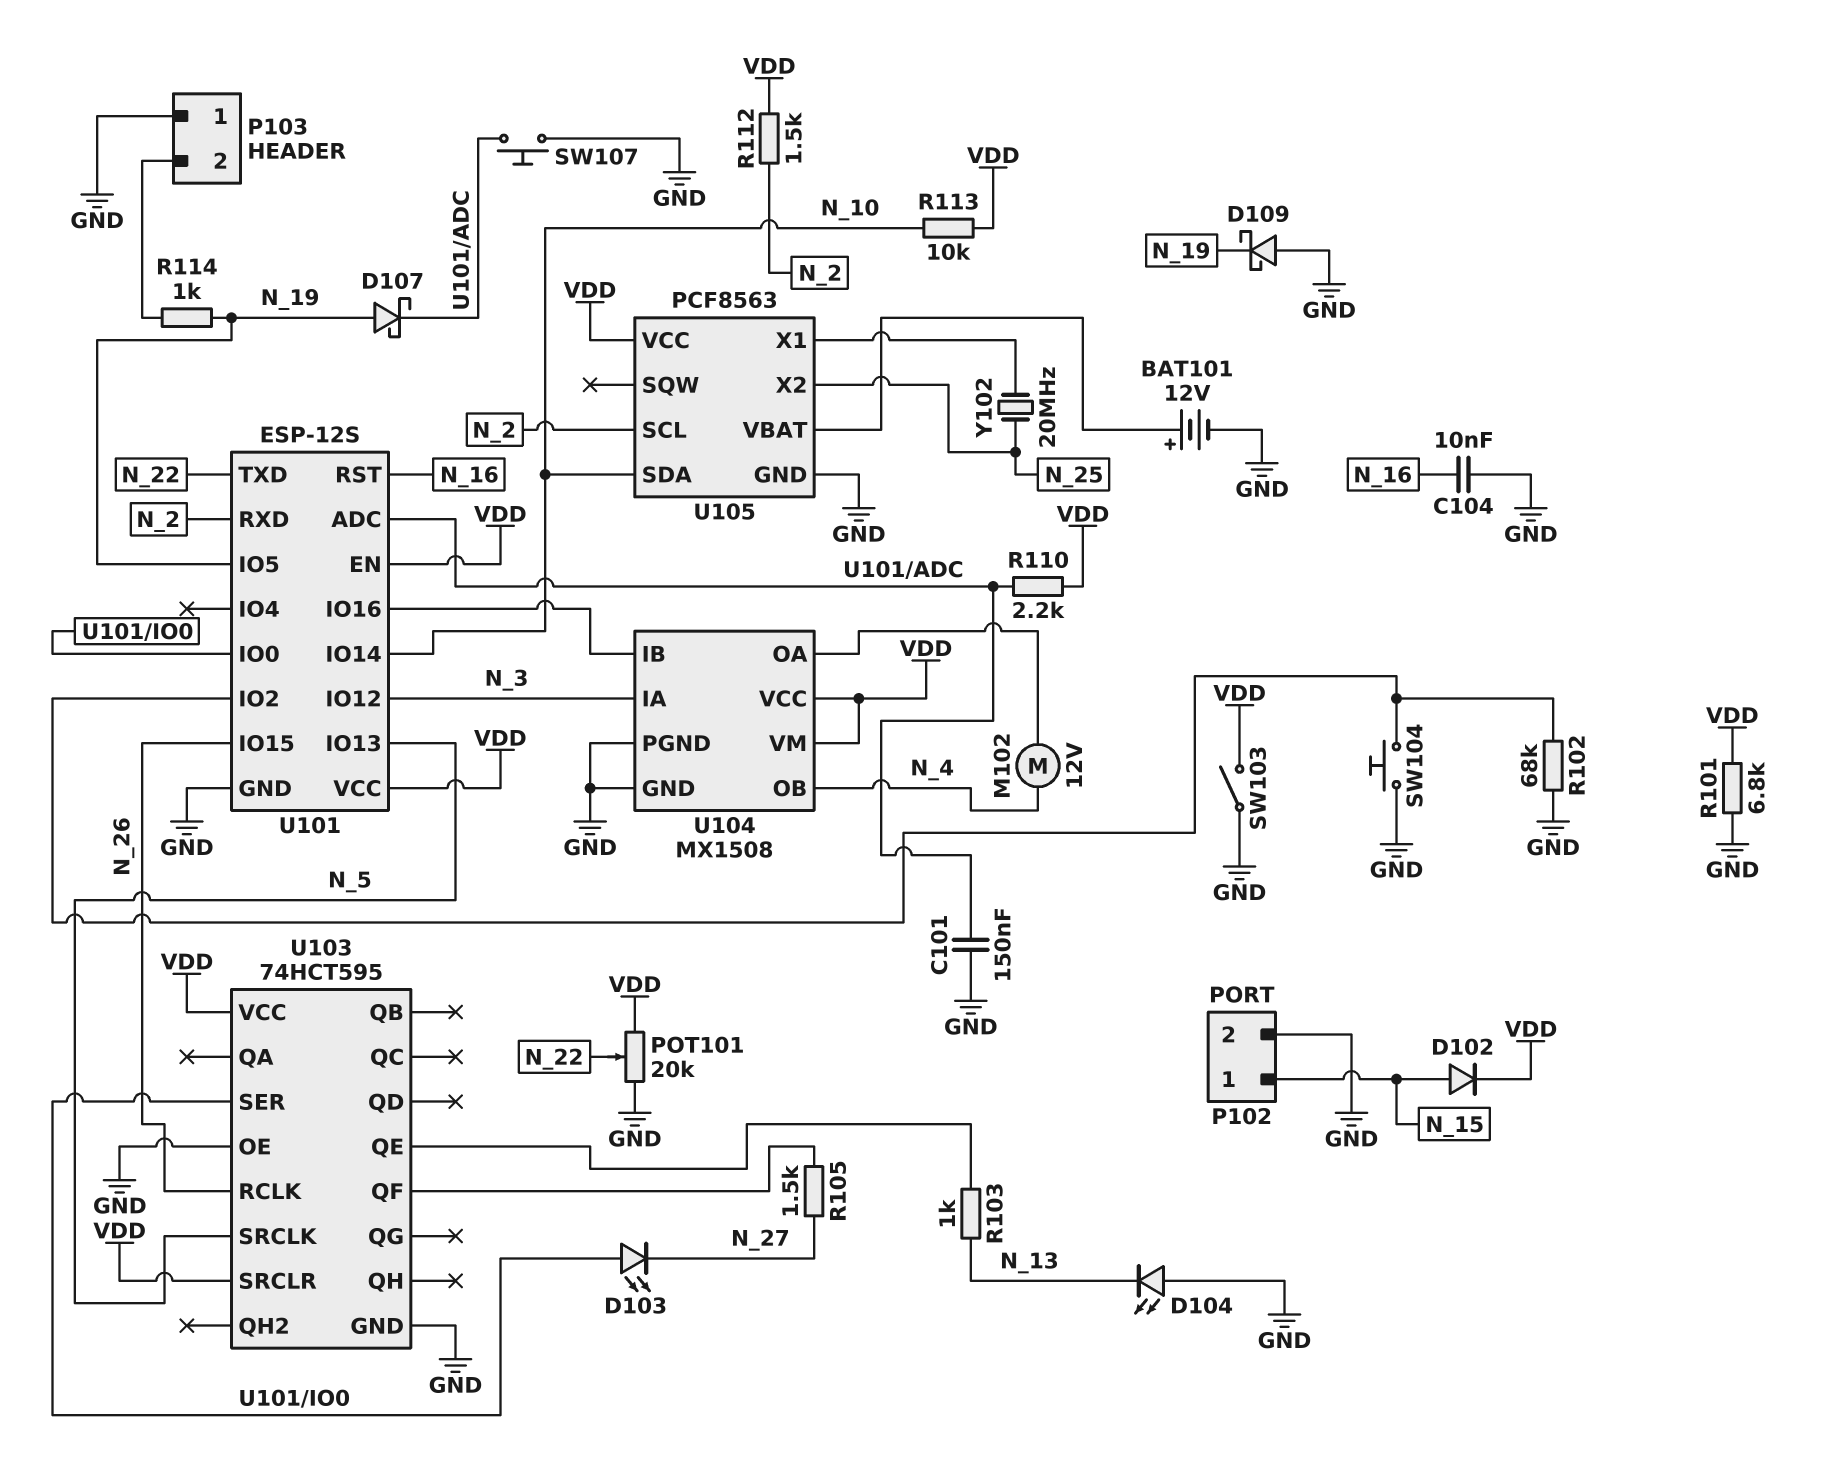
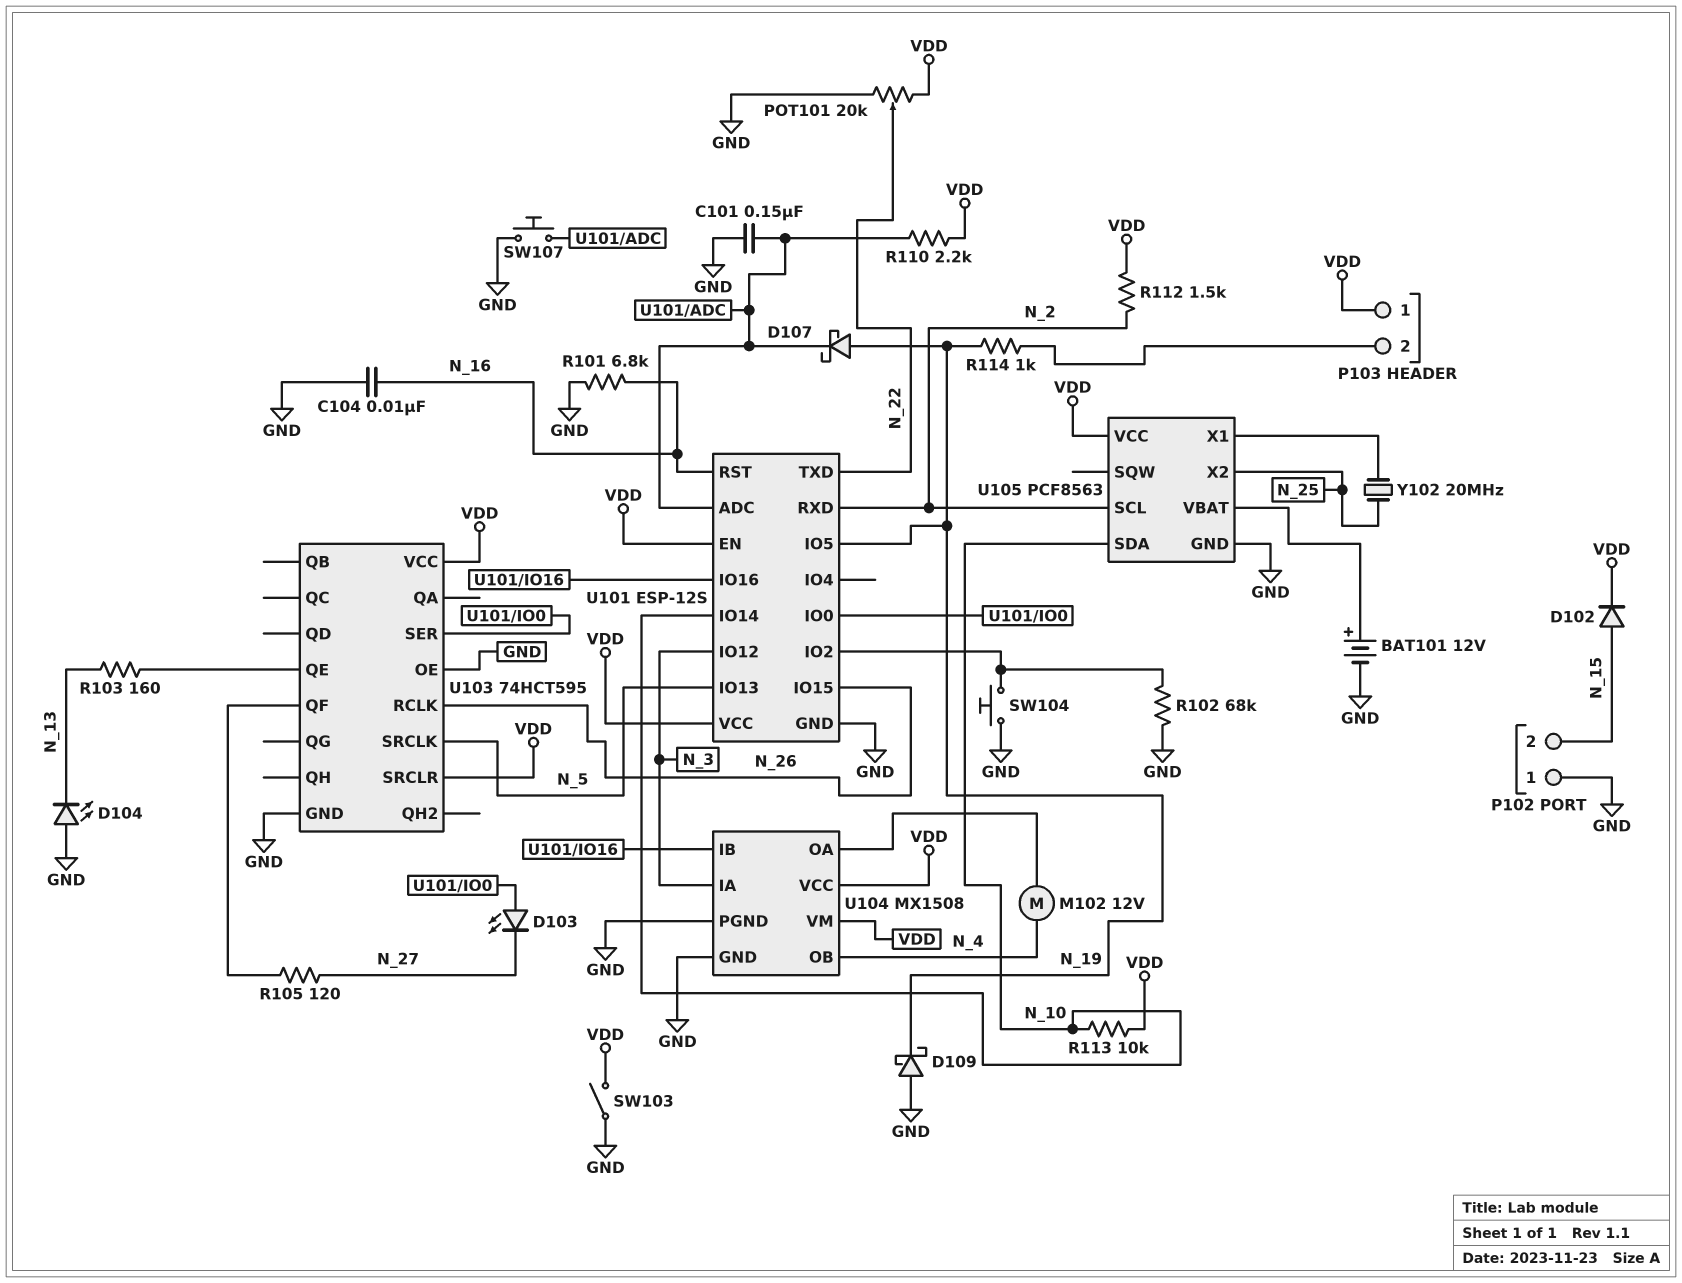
P102 pin 1: N_15 -> GND
P102 pin 2: GND -> N_15
P103 pin 1: GND -> VDD
R101: 6.8k (GND, VDD) -> 6.8k (GND, N_16)
R103: 1k (N_13, U103/QE) -> 160 (N_13, U103/QE)
R105: 1.5k (N_27, U103/QF) -> 120 (N_27, U103/QF)

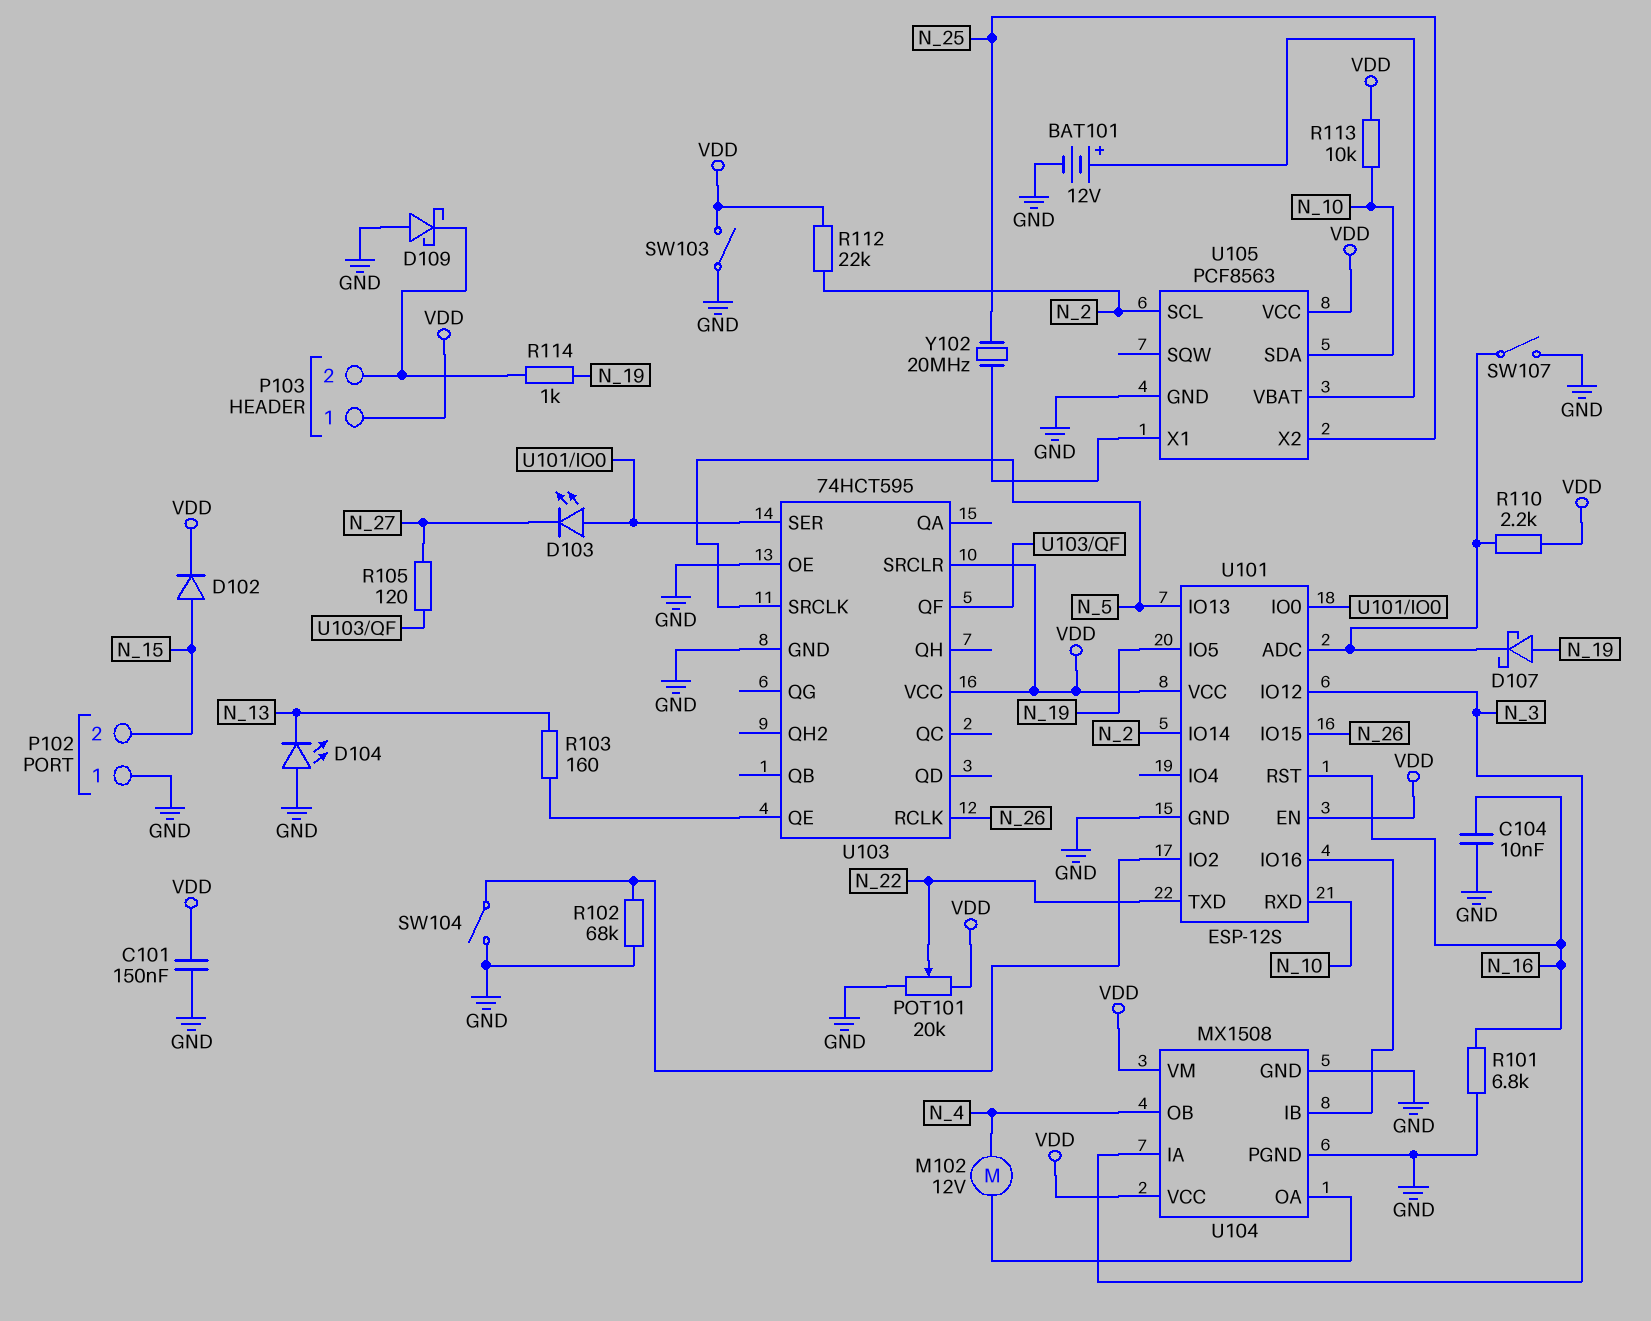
C101: 150nF (GND, U101/ADC) -> 150nF (GND, VDD)
D109: schottky (A GND, K N_19) -> schottky (A GND, K P103/2)
R112: 1.5k (N_2, VDD) -> 22k (N_2, VDD)
SW104: button (GND, U101/IO2) -> switch (GND, U101/IO2)
SW107: button (GND, U101/ADC) -> switch (GND, U101/ADC)
U101 pin IO14: N_10 -> N_2
U101 pin RXD: N_2 -> N_10

